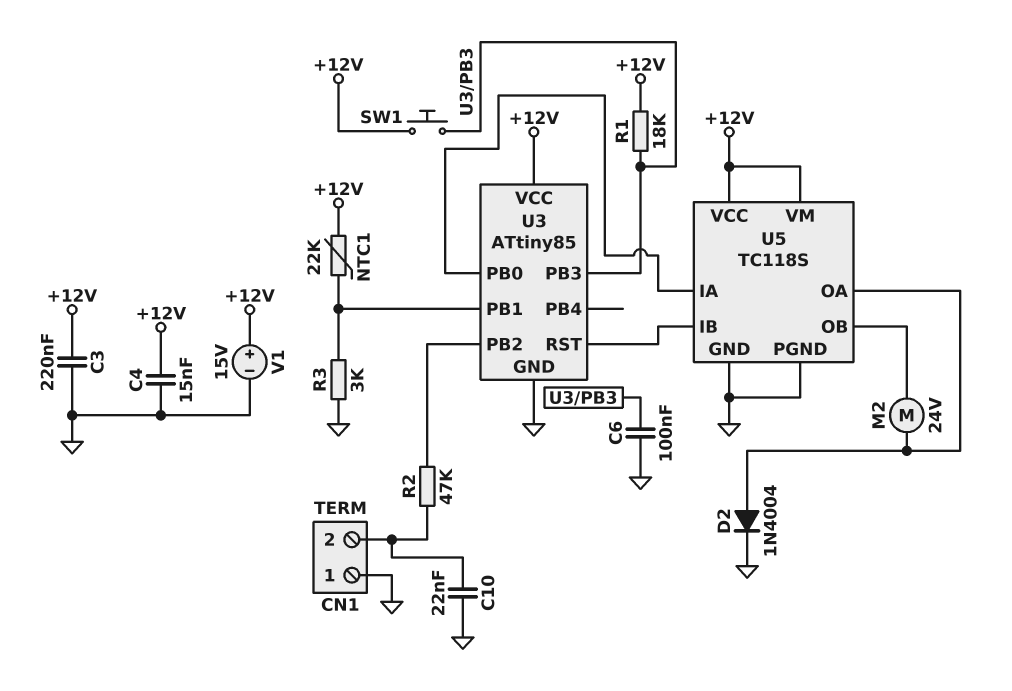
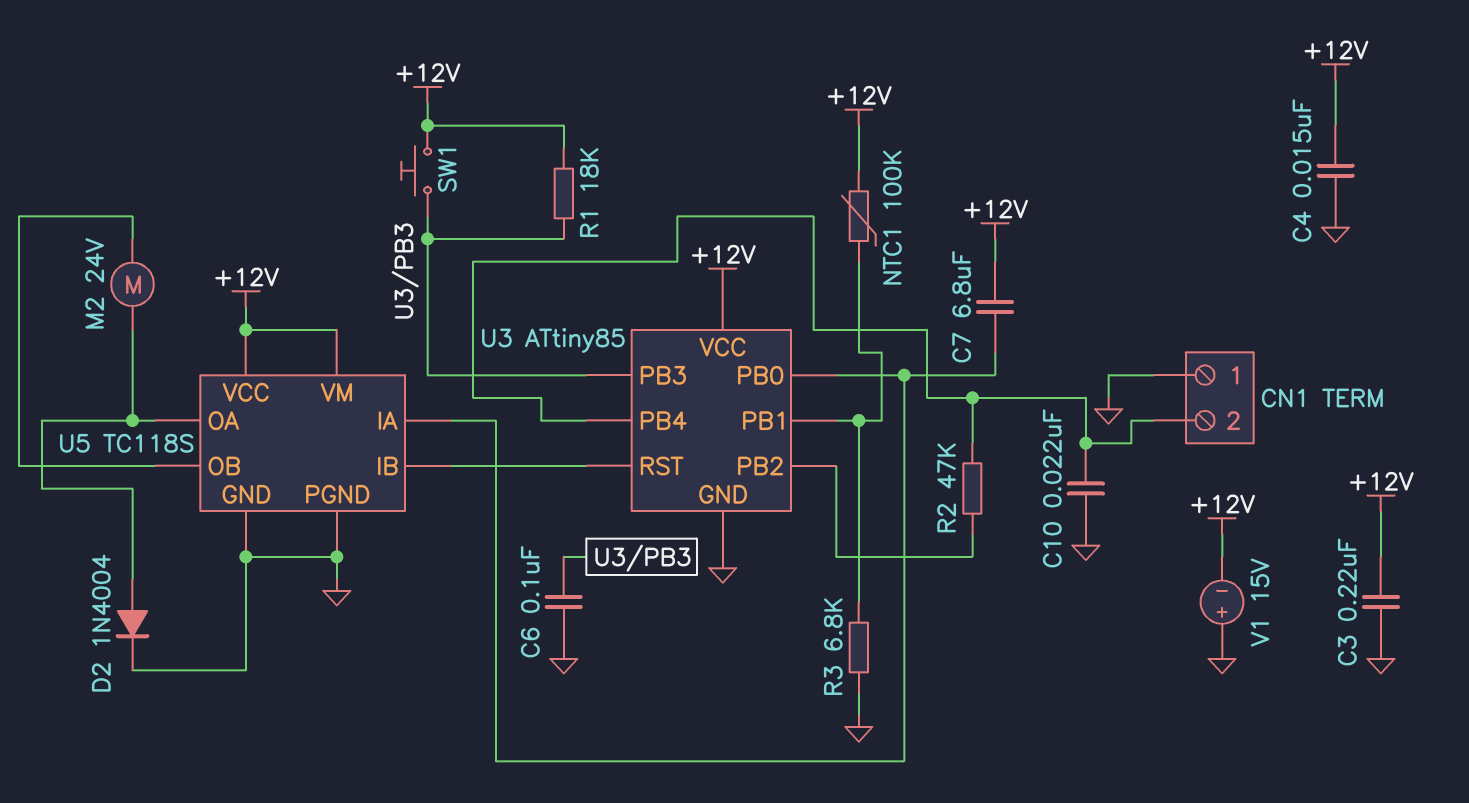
C7: none -> 6.8uF (+12V, U3/PB0)
NTC1: 22k (+12V, U3/PB1) -> 100k (+12V, U3/PB1)
R3: 3k (GND, U3/PB1) -> 6.8k (GND, U3/PB1)
U3 pin PB4: none -> CN1/2
V1: 15V (plus +12V, minus GND) -> 15V (plus GND, minus +12V)

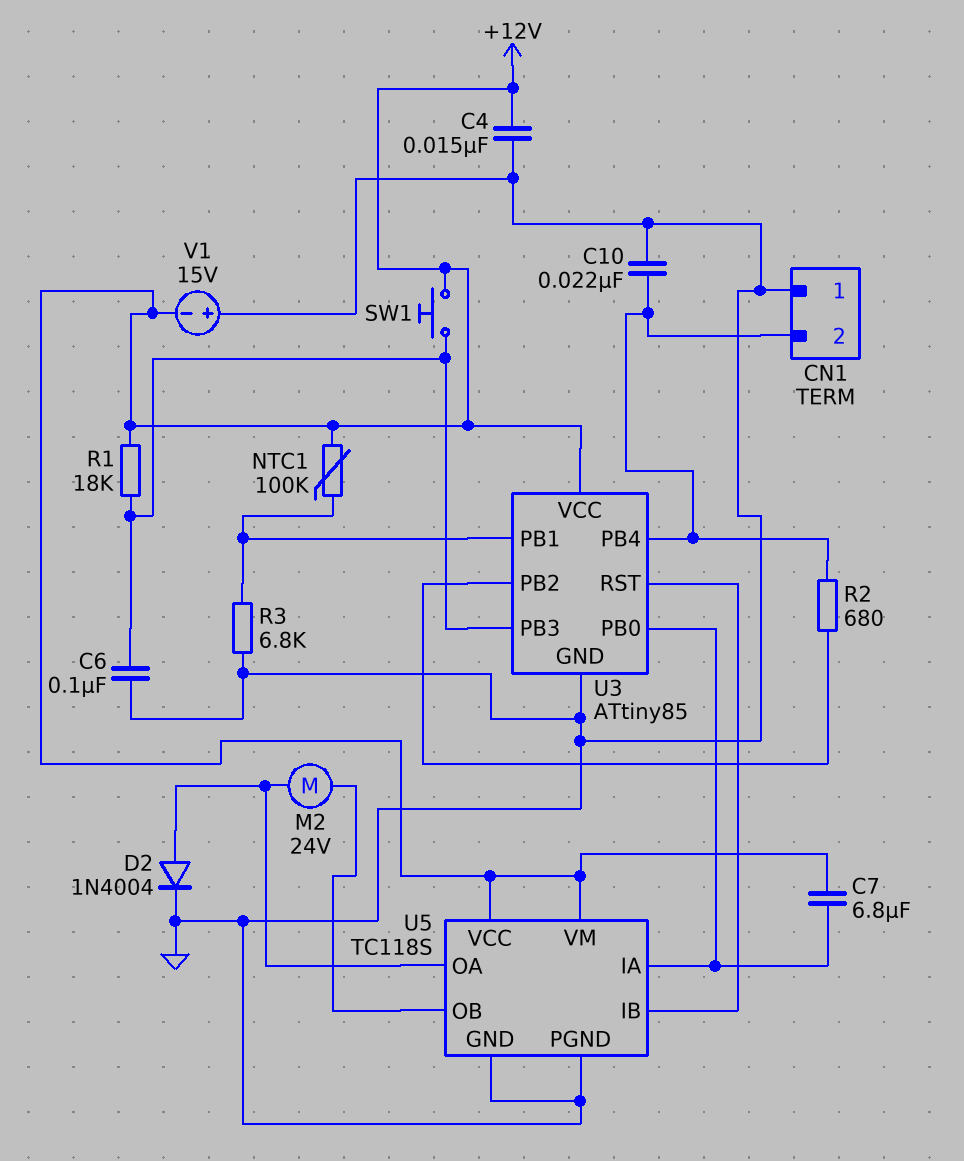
C3: 220nF (+12V, GND) -> none
R2: 47k (CN1/2, U3/PB2) -> 680 (CN1/2, U3/PB2)

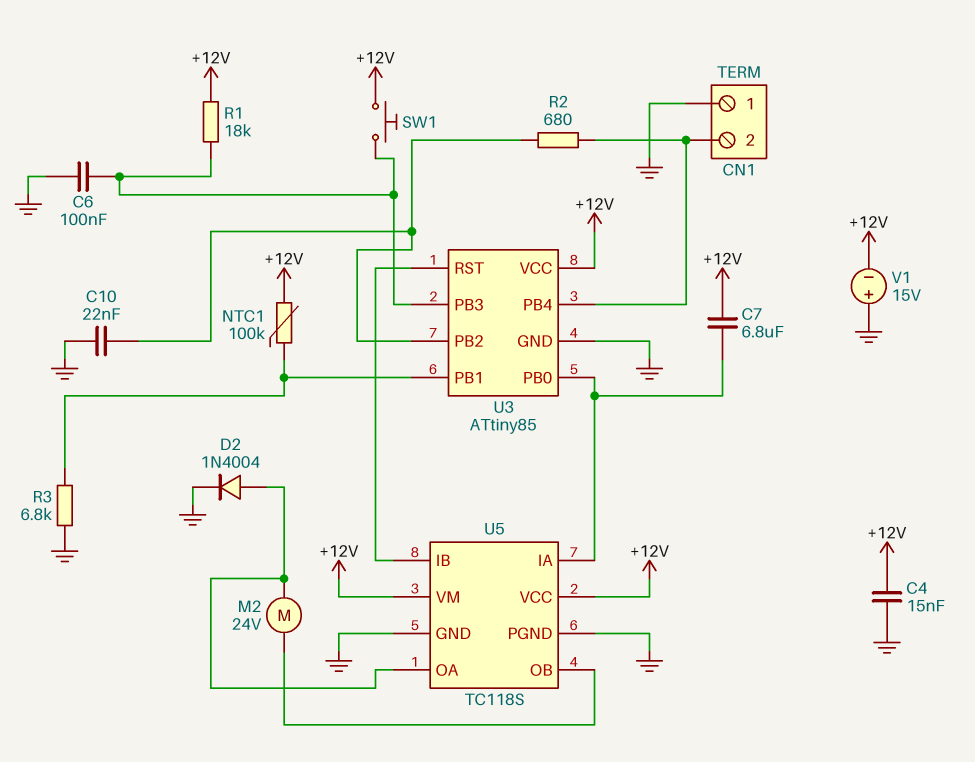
C10: 22nF (CN1/2, GND) -> 22nF (GND, U3/PB2)

